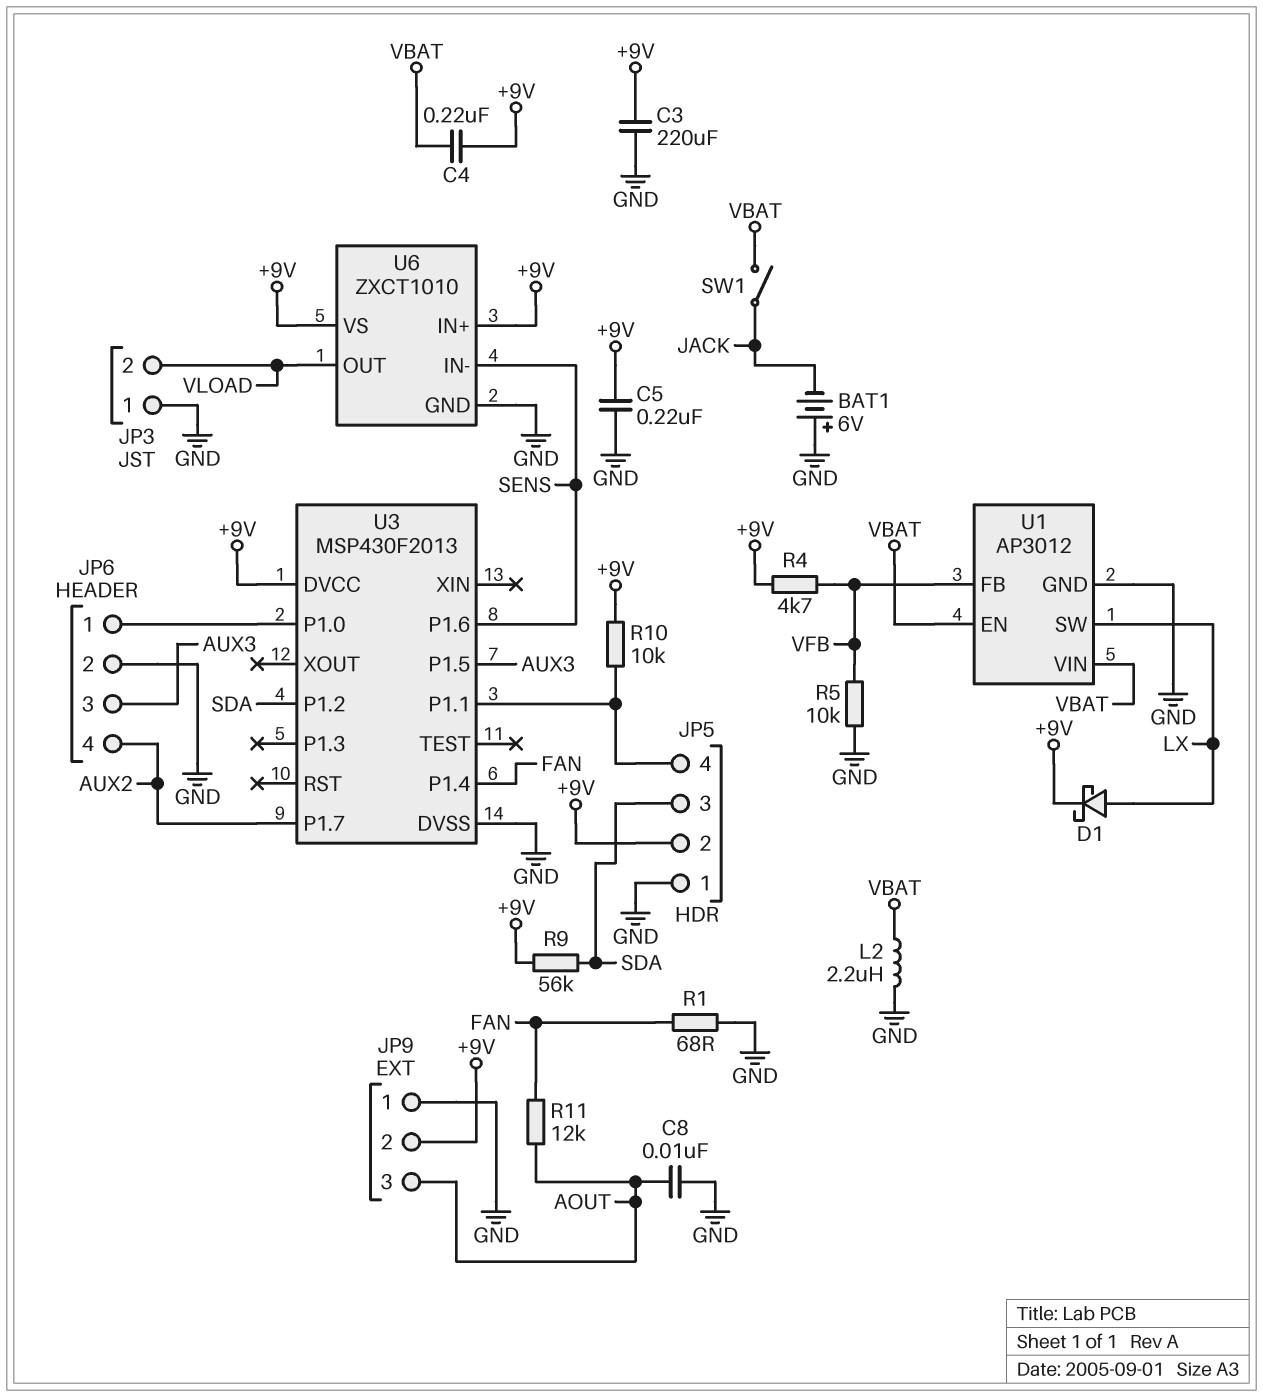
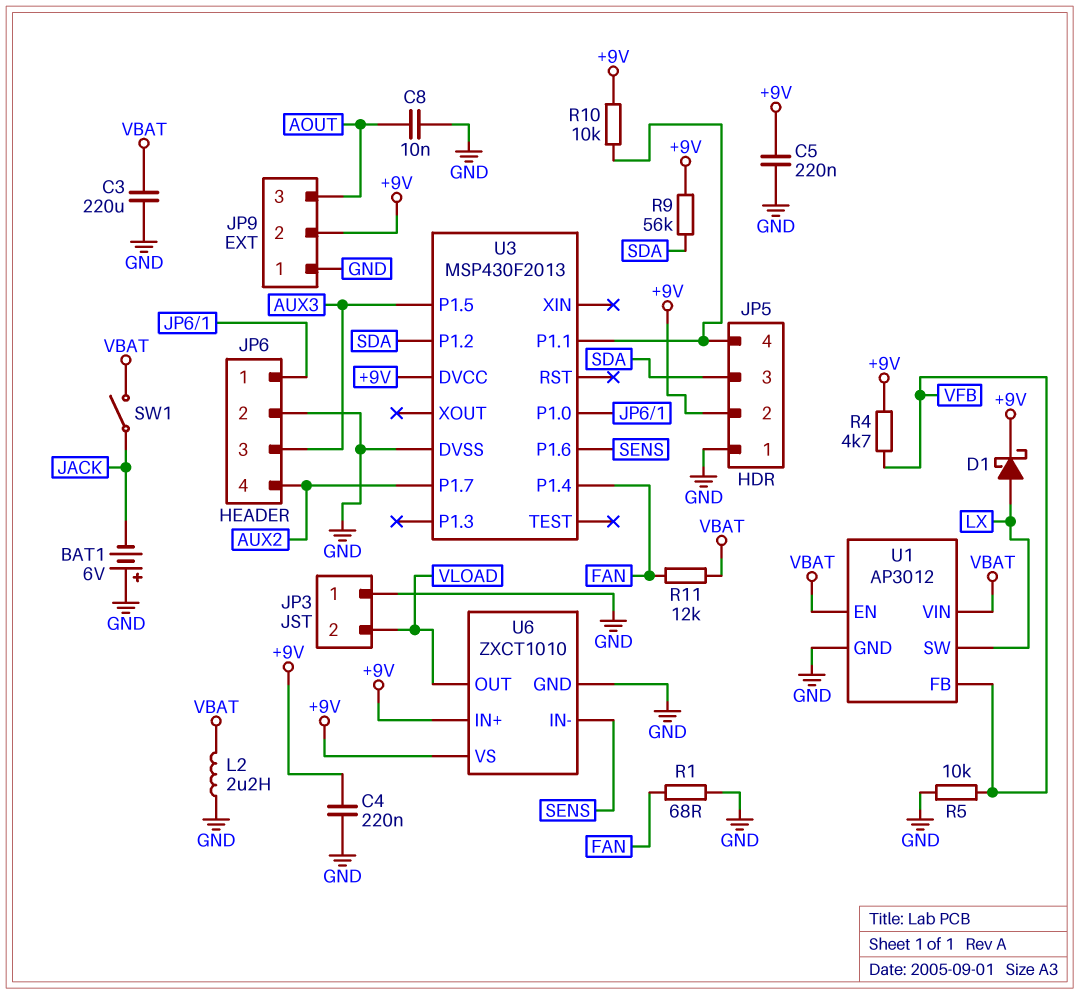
C3: 220uF (+9V, GND) -> 220uF (GND, VBAT)
C4: 220nF (+9V, VBAT) -> 220nF (+9V, GND)
R11: 12k (AOUT, FAN) -> 12k (FAN, VBAT)

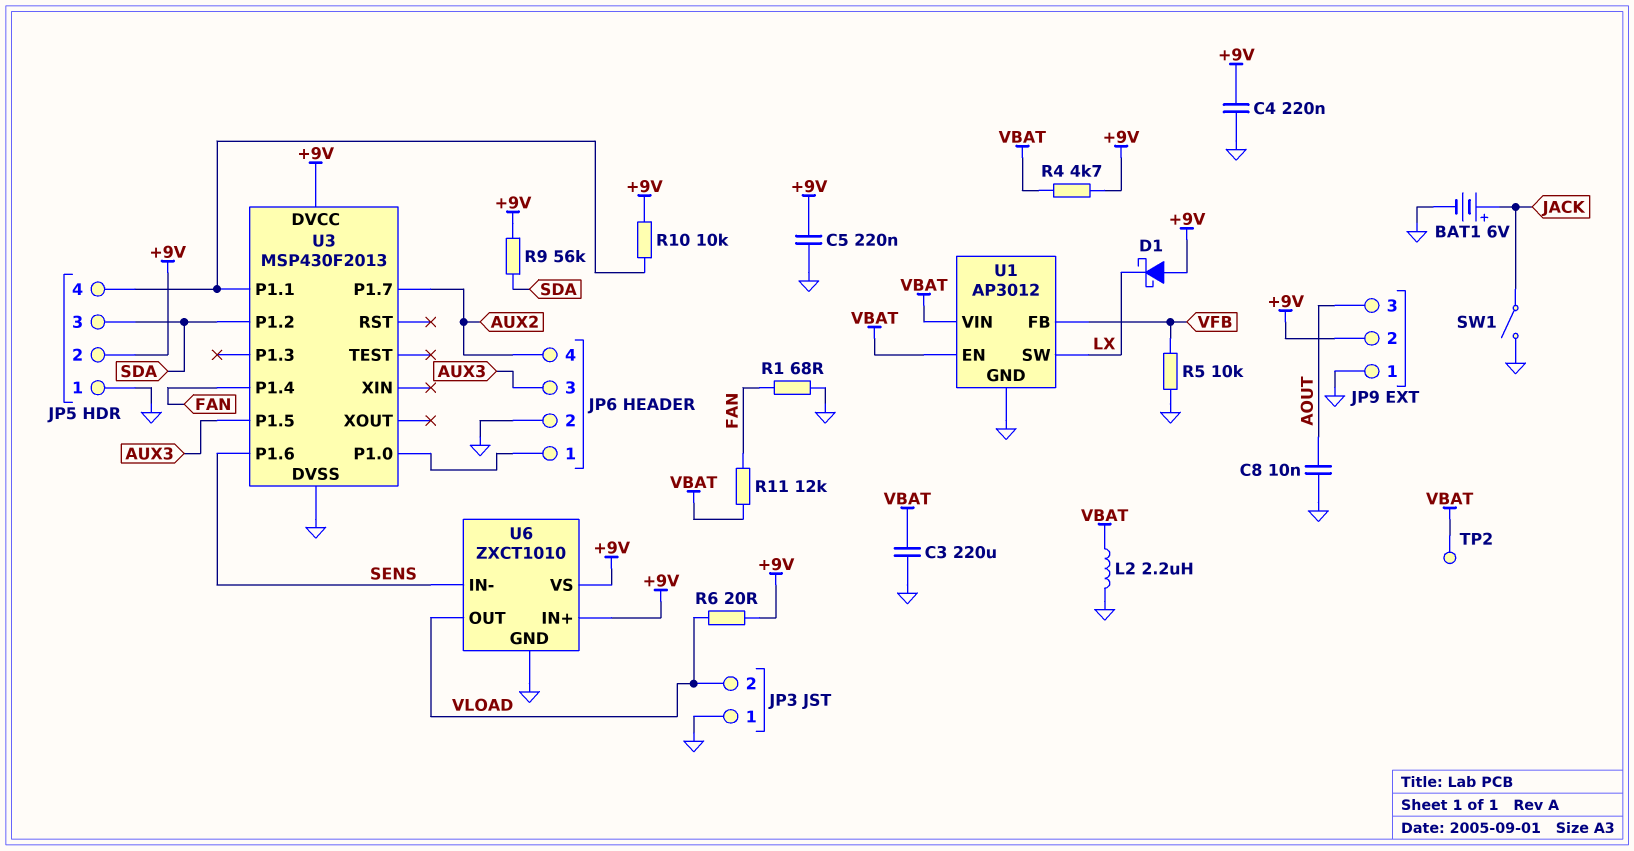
BAT1: 6V (plus GND, minus JACK) -> 6V (plus JACK, minus GND)
D1: schottky (A LX, K +9V) -> schottky (A +9V, K LX)
R4: 4.7k (+9V, VFB) -> 4.7k (+9V, VBAT)
R6: none -> 20 (+9V, VLOAD)
SW1: switch (JACK, VBAT) -> switch (GND, JACK)
TP2: none -> test point (VBAT)

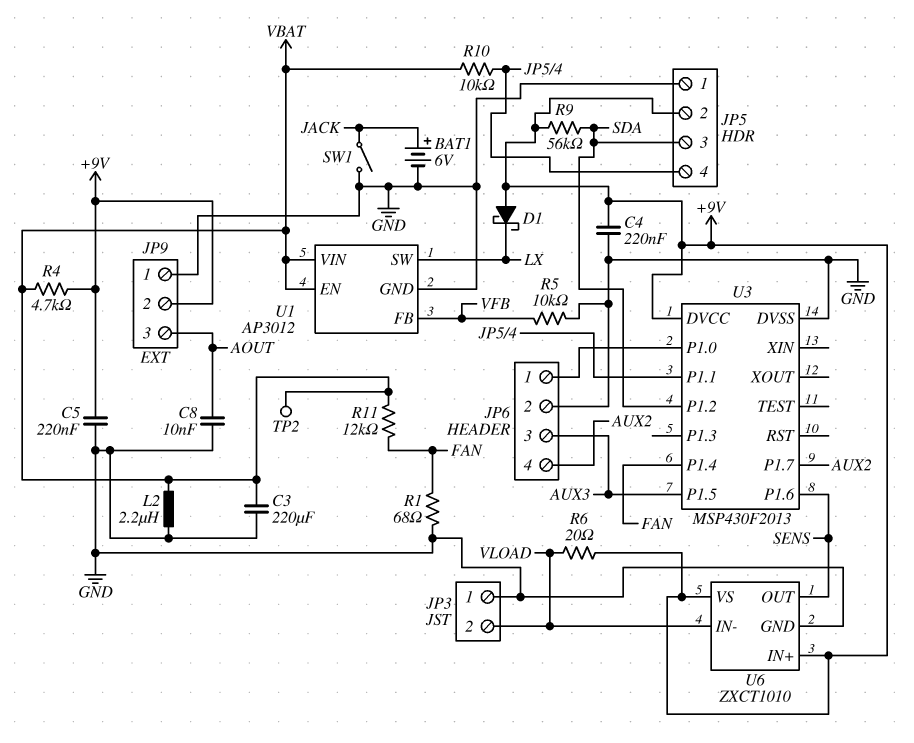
R10: 10k (+9V, JP5/4) -> 10k (JP5/4, VBAT)
U6 pin IN-: SENS -> VLOAD
U6 pin OUT: VLOAD -> SENS

